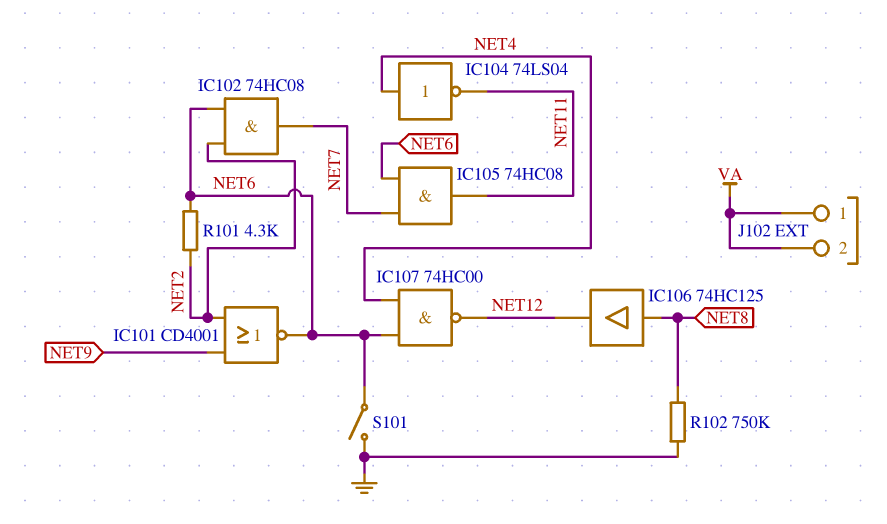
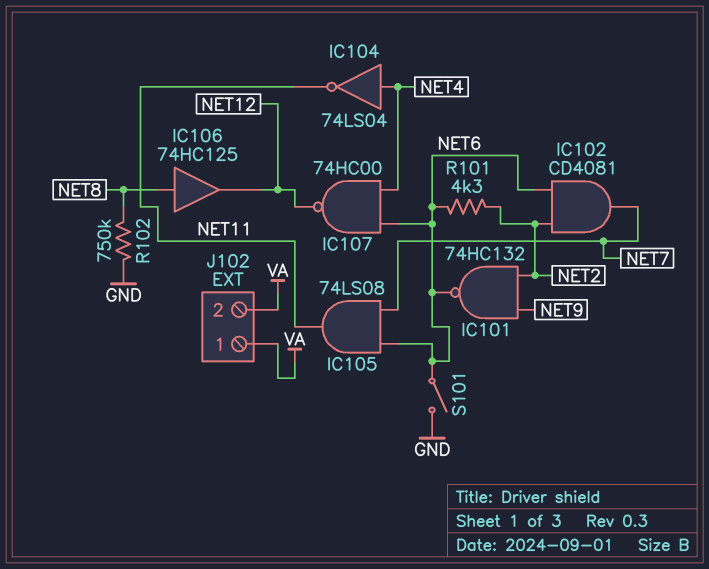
IC101: NOR CD4001 (in NET2, in NET9, out NET6) -> NAND 74HC132 (in NET2, in NET9, out NET6)
IC102: AND 74HC08 (in NET2, in NET6, out NET7) -> AND CD4081 (in NET2, in NET6, out NET7)
IC105: AND 74HC08 (in NET6, in NET7, out NET11) -> AND 74LS08 (in NET6, in NET7, out NET11)

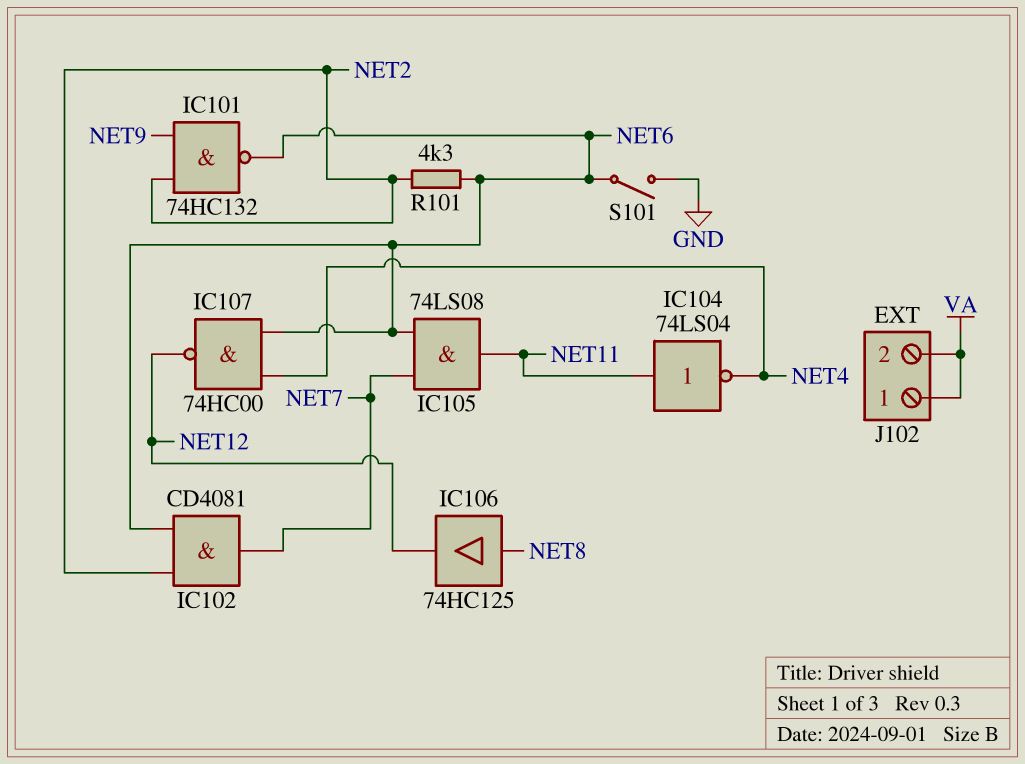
IC104: NOT 74LS04 (in NET4, out NET11) -> NOT 74LS04 (in NET11, out NET4)
R102: 750k (GND, NET8) -> none

